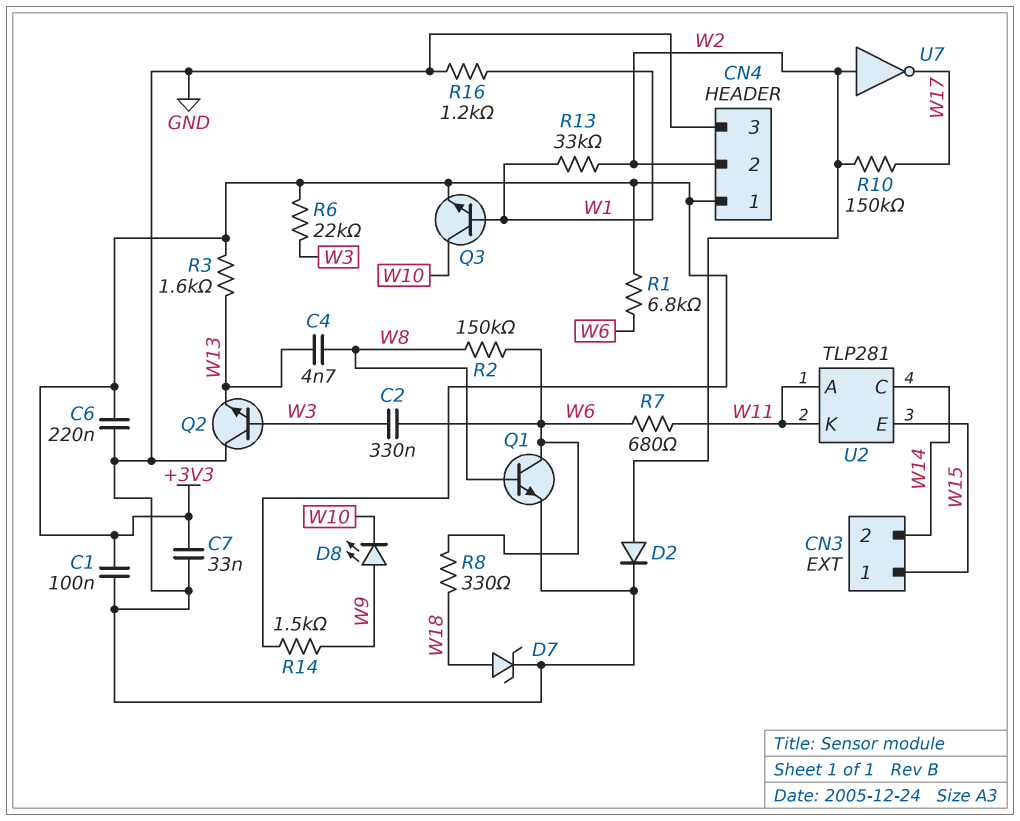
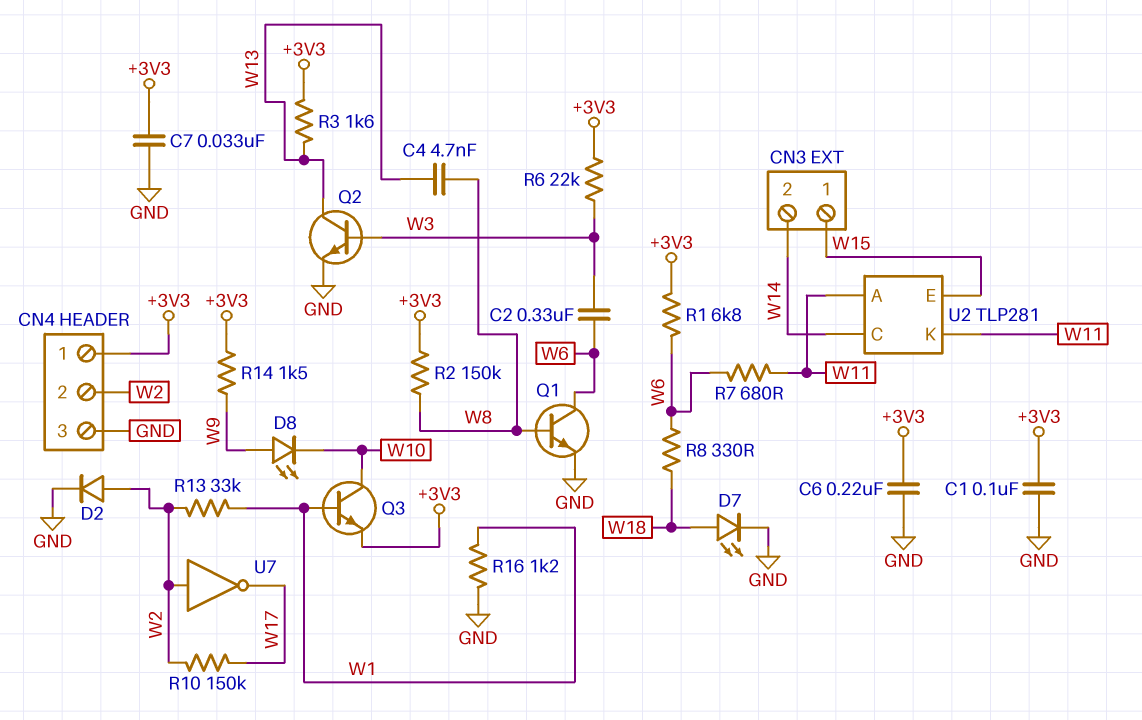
D7: zener (A W18, K GND) -> LED (A W18, K GND)
Q2: NPN (B W3, C GND, E W13) -> NPN (B W3, C W13, E GND)
R2: 150k (W6, W8) -> 150k (+3V3, W8)

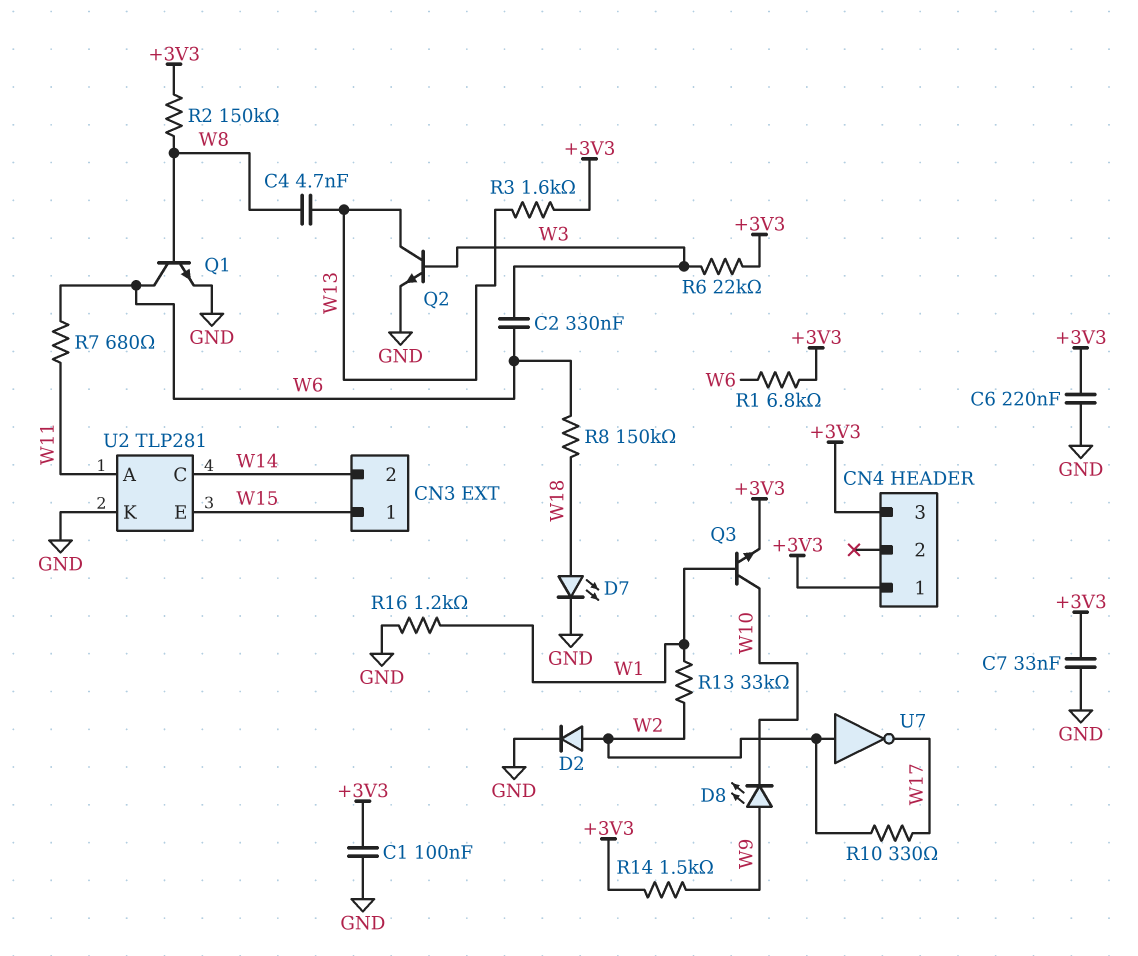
CN4 pin 2: W2 -> none
CN4 pin 3: GND -> +3V3
R8: 330 (W6, W18) -> 150k (W6, W18)
R10: 150k (W2, W17) -> 330 (W2, W17)
U2 pin K: W11 -> GND

